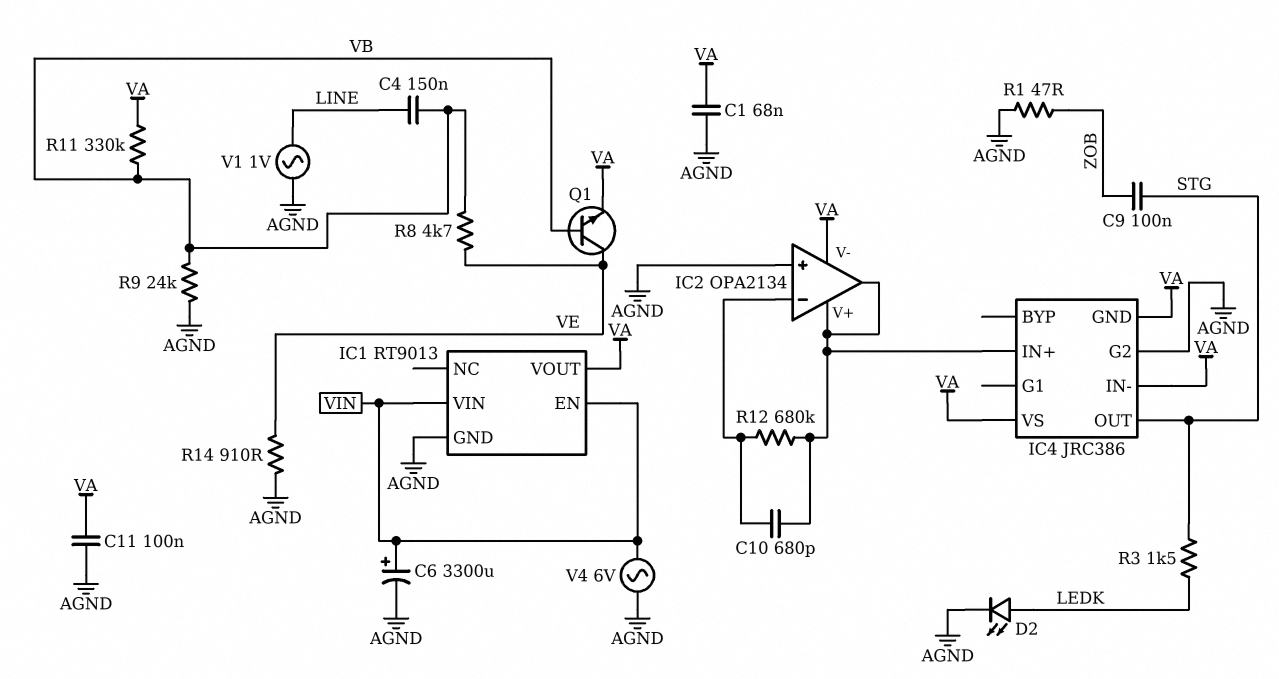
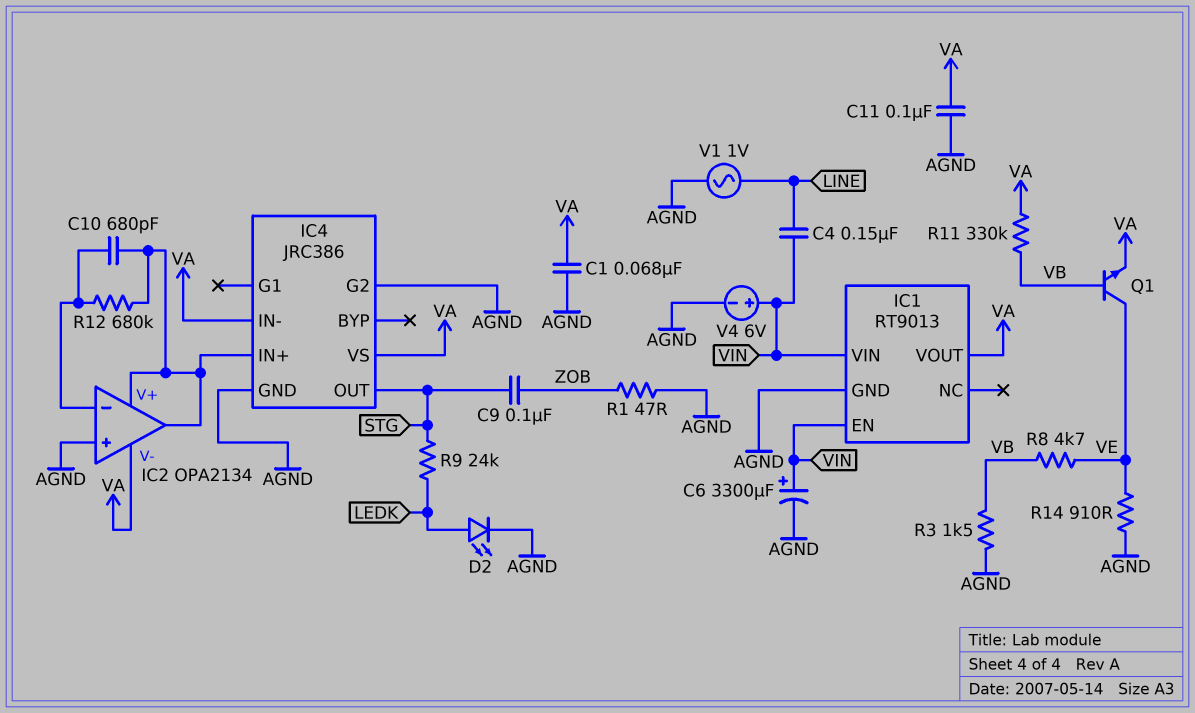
C4: 150nF (LINE, VB) -> 150nF (LINE, VIN)
IC4 pin GND: VA -> AGND
R3: 1.5k (LEDK, STG) -> 1.5k (AGND, VB)
R9: 24k (AGND, VB) -> 24k (LEDK, STG)
V4: AC 6V (AGND, VIN) -> 6V (plus VIN, minus AGND)

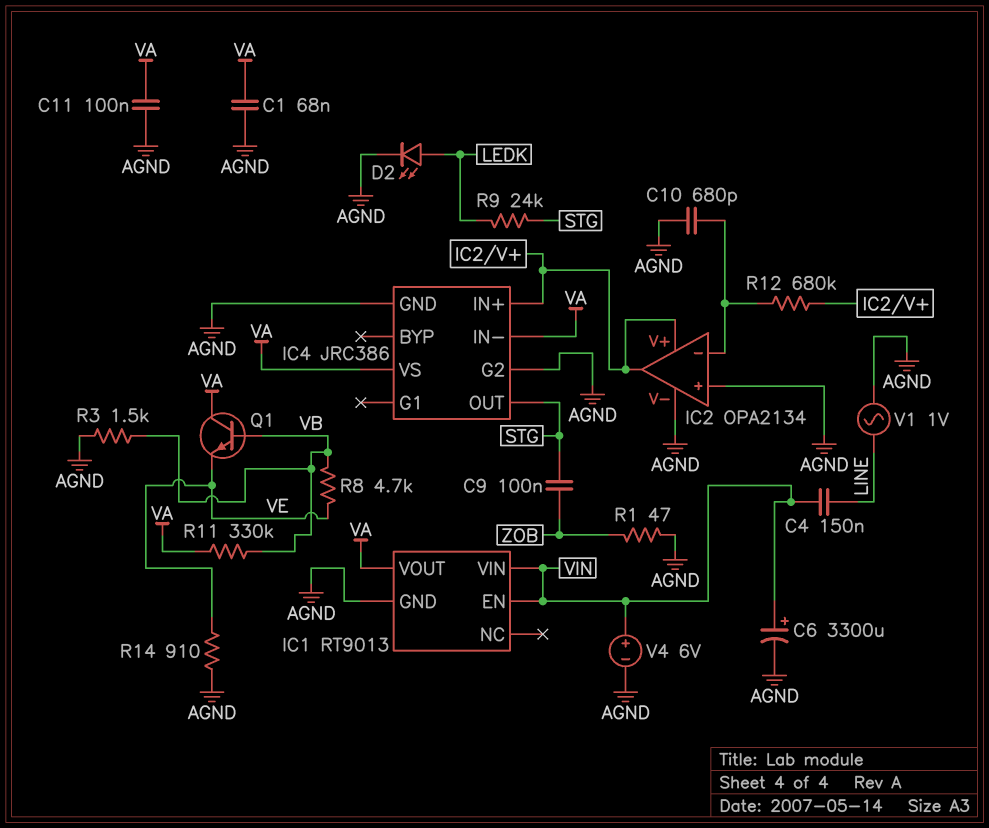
C10: 680pF (IC2/V+, IC2/in-) -> 680pF (AGND, IC2/in-)
IC2 pin V-: VA -> AGND
Q1: NPN (B VB, C VE, E VA) -> NPN (B VB, C VA, E VE)

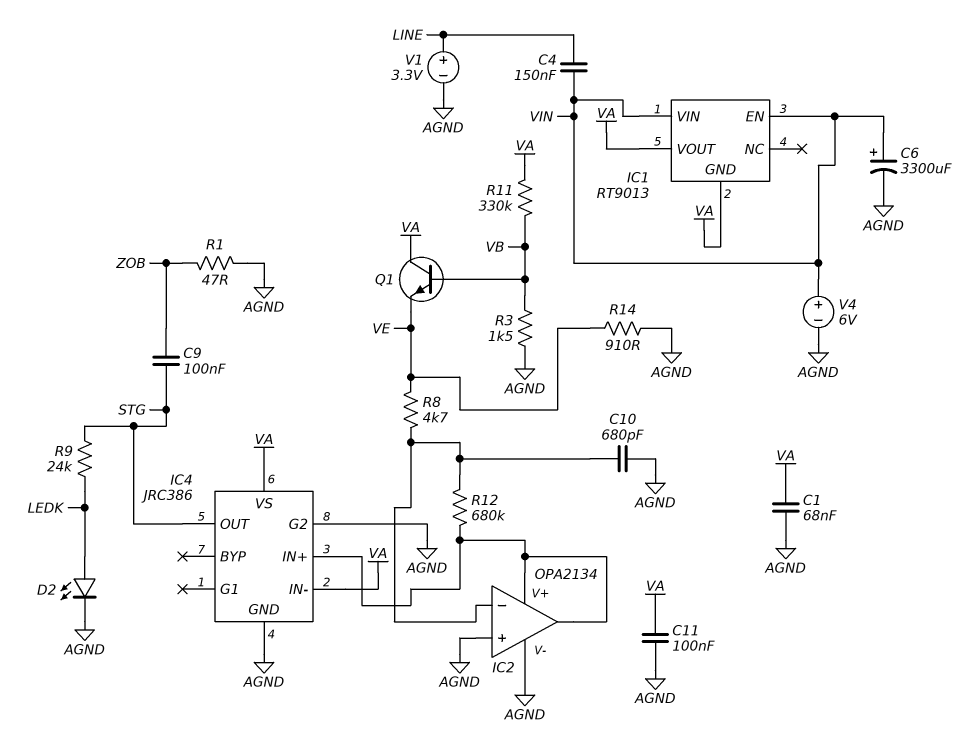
IC1 pin GND: AGND -> VA
R8: 4.7k (VB, VE) -> 4.7k (IC2/in-, VE)
V1: AC 1V (AGND, LINE) -> 3.3V (plus LINE, minus AGND)

